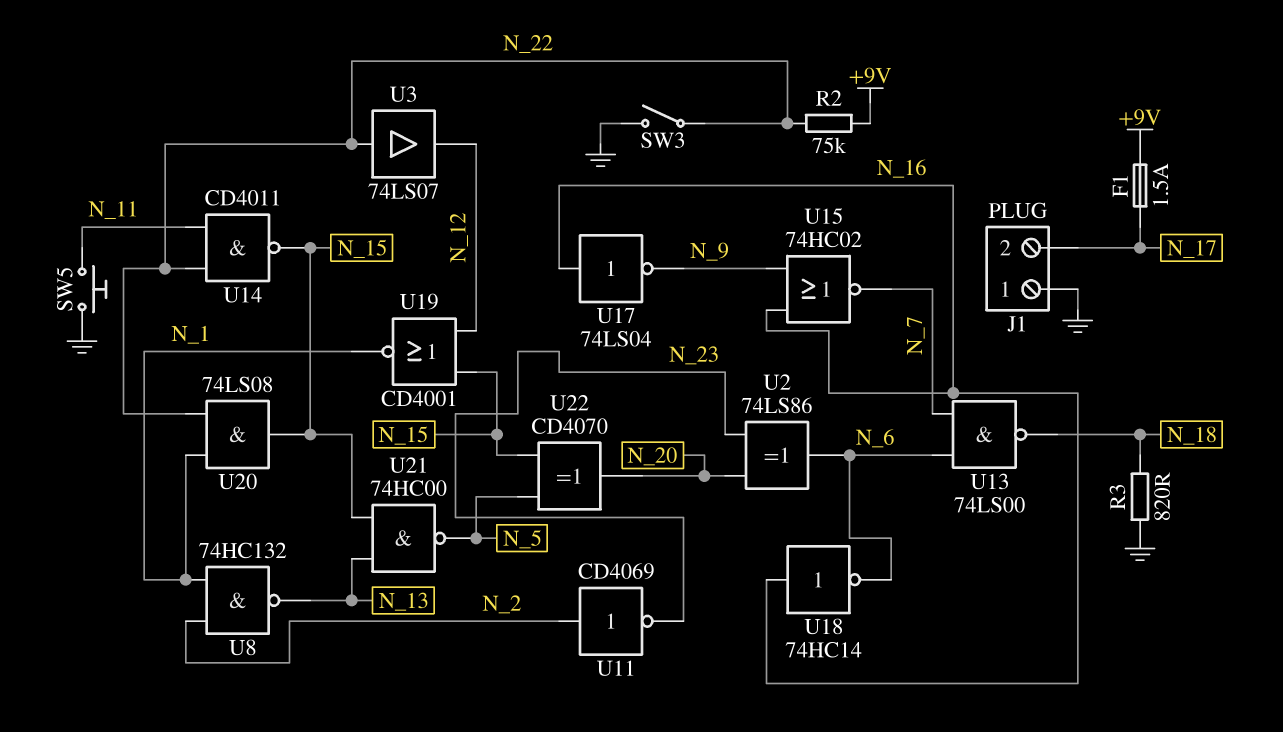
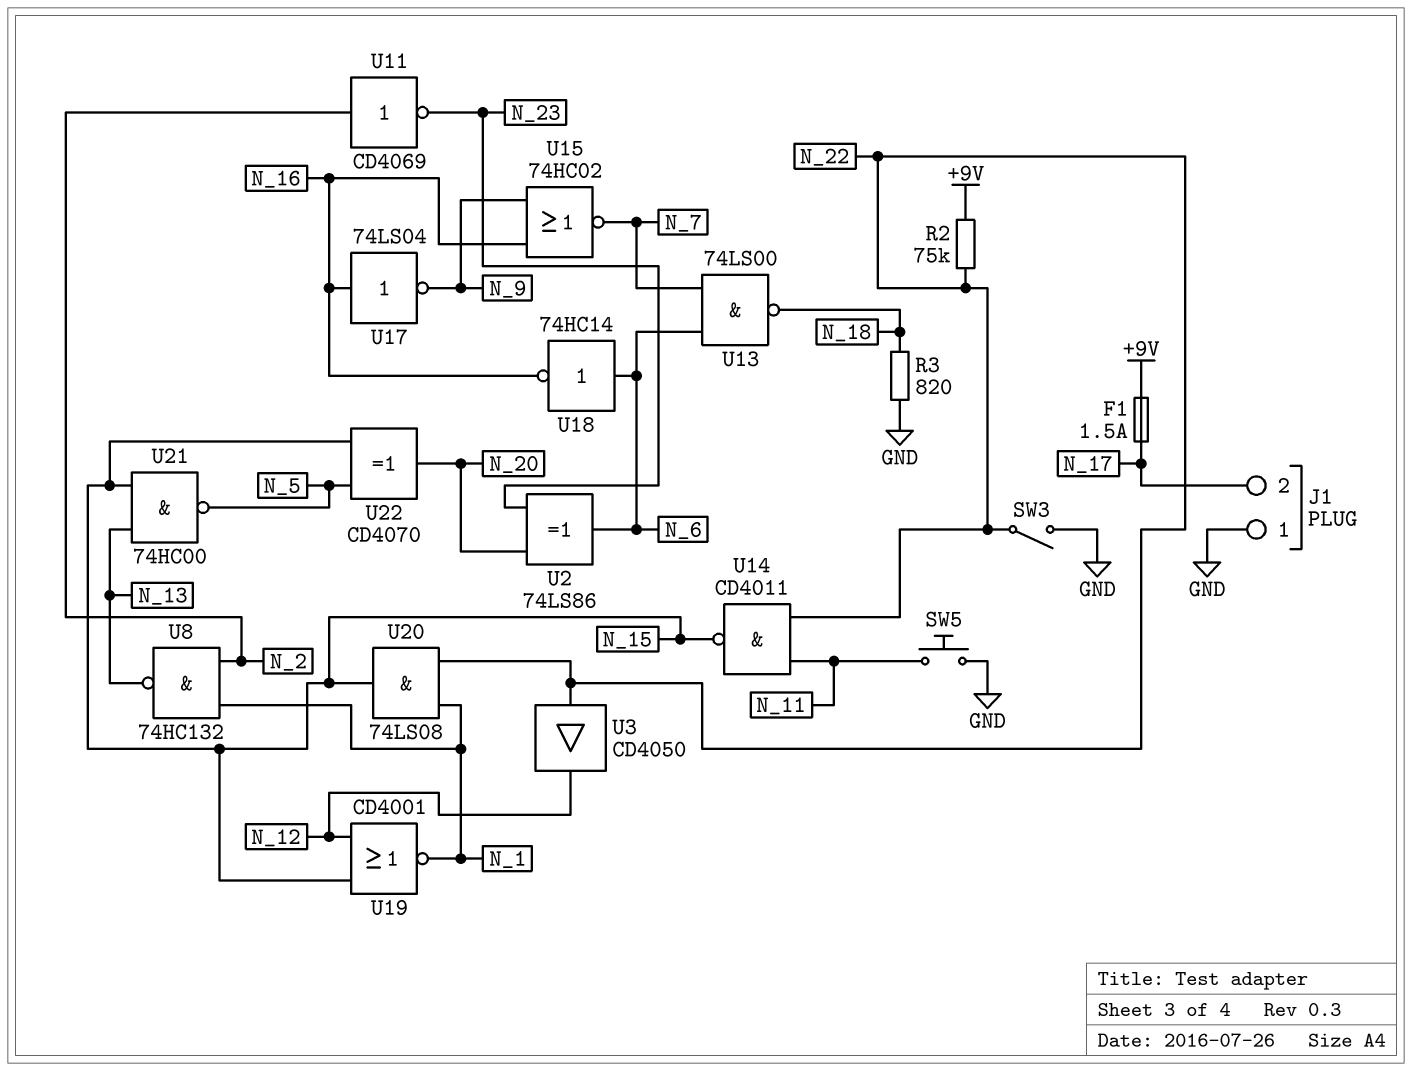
U3: buffer 74LS07 (in N_22, out N_12) -> buffer CD4050 (in N_22, out N_12)
U18: NOT 74HC14 (in N_16, out N_6) -> NOT 74HC14 (in N_6, out N_16)

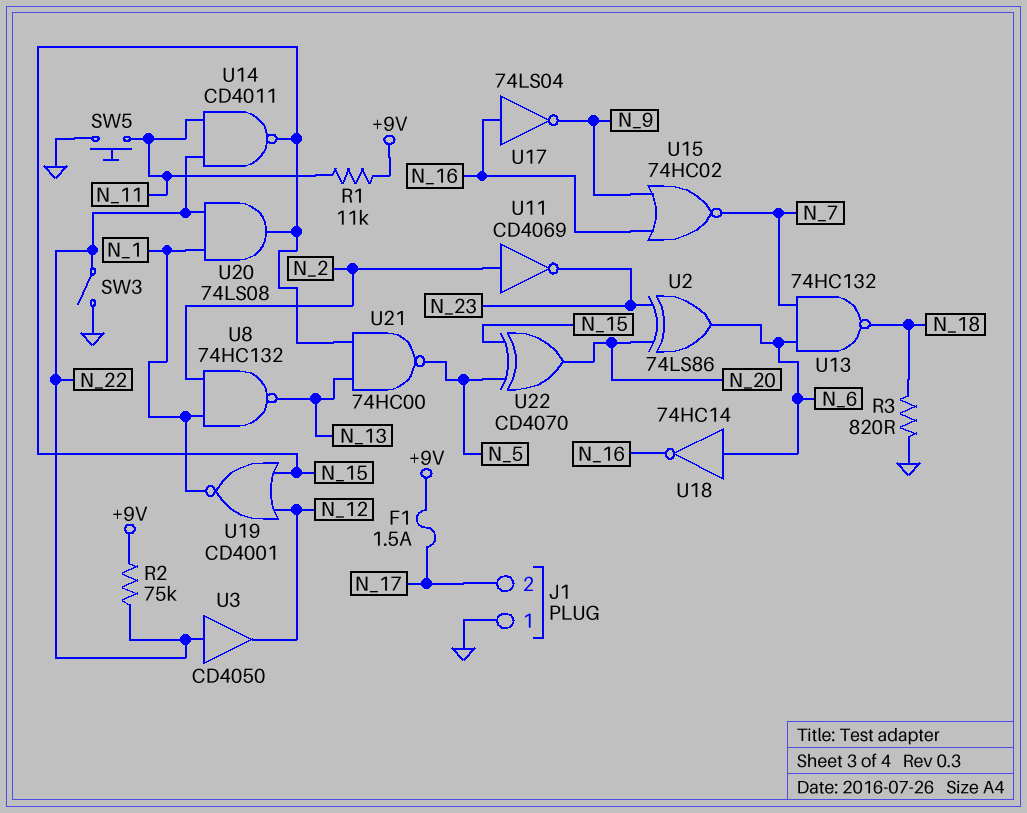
R1: none -> 11k (+9V, N_11)
U13: NAND 74LS00 (in N_6, in N_7, out N_18) -> NAND 74HC132 (in N_6, in N_7, out N_18)

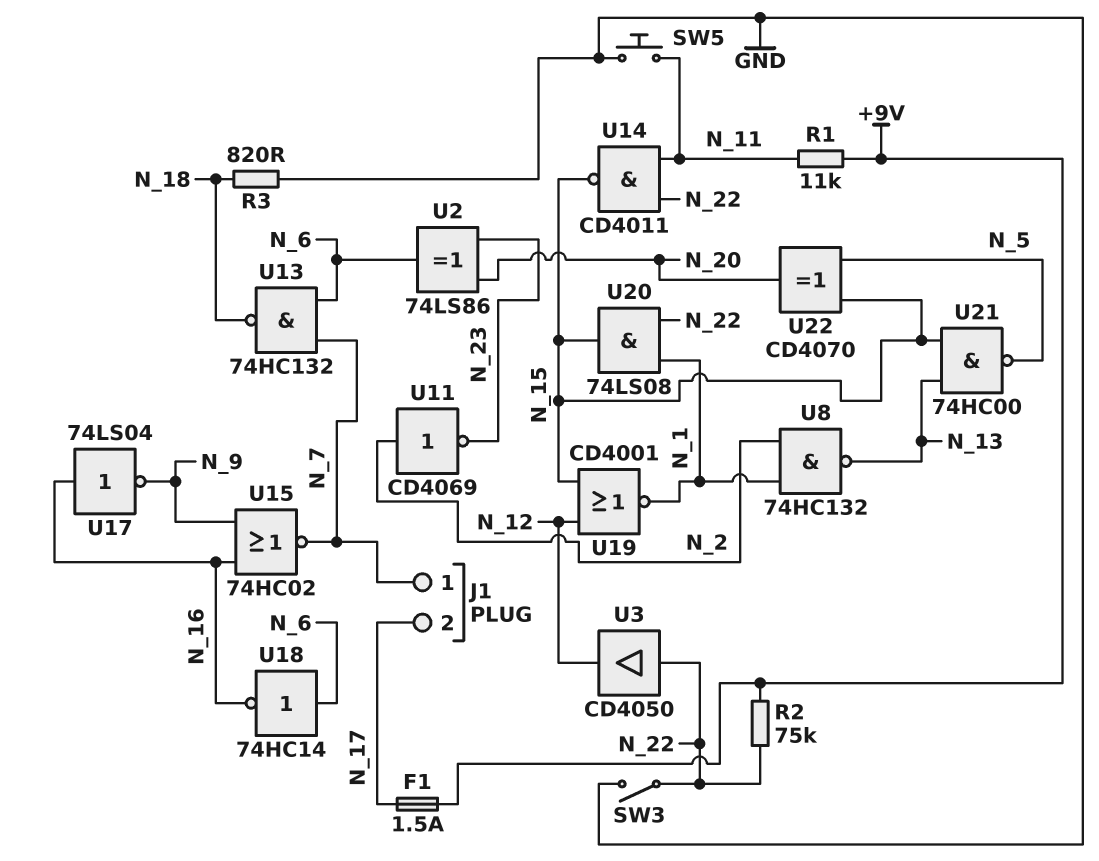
J1 pin 1: GND -> N_7

